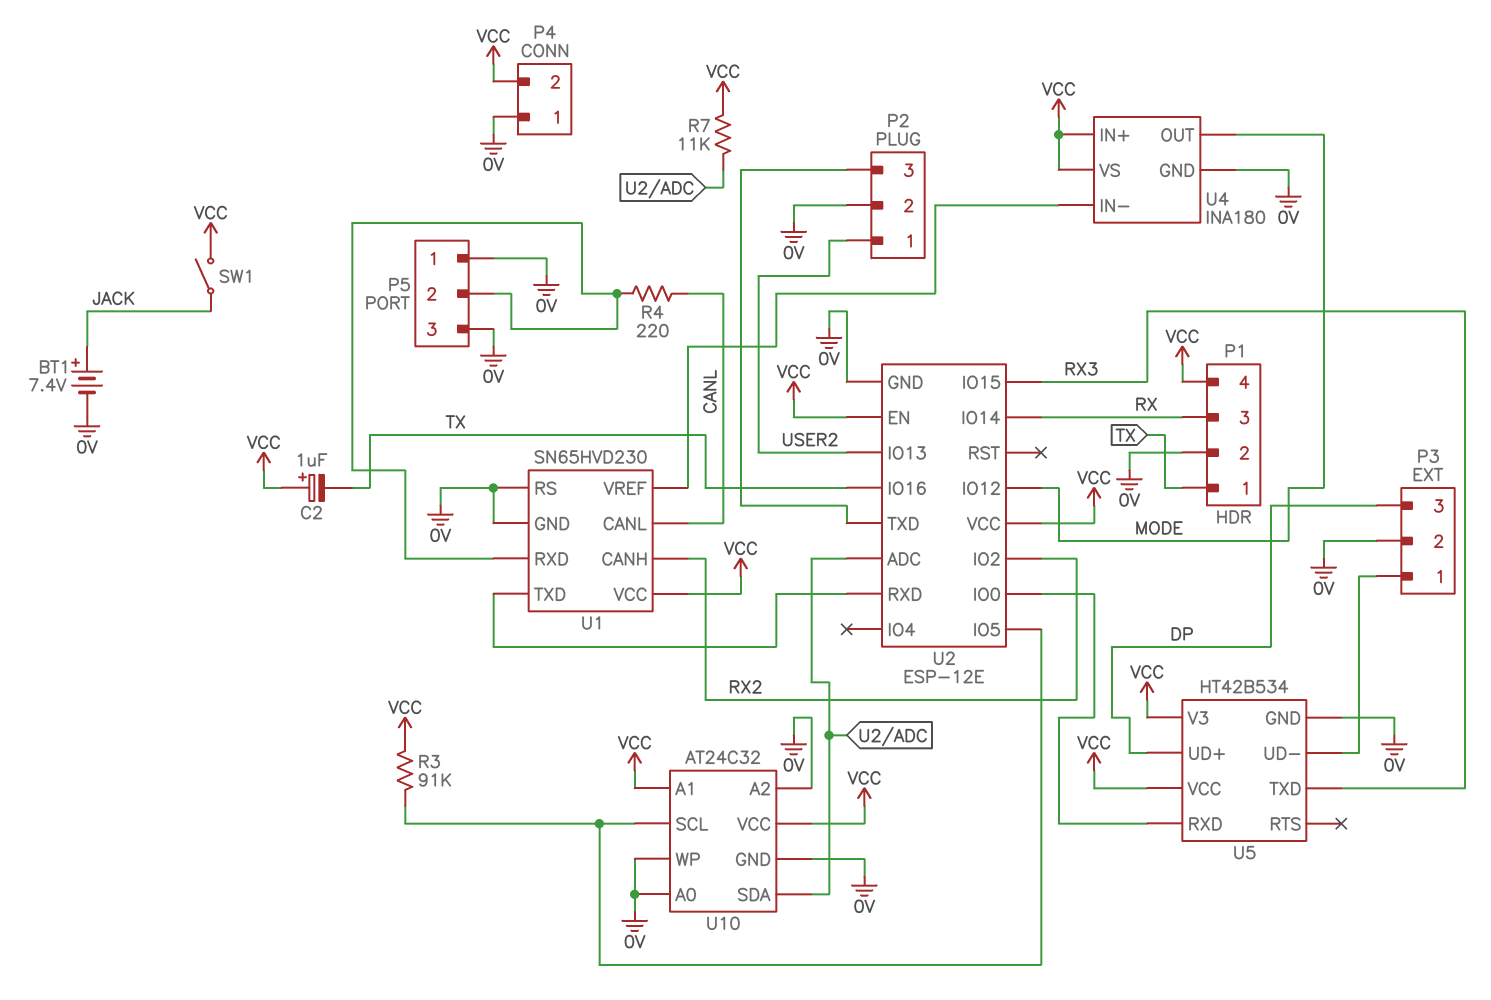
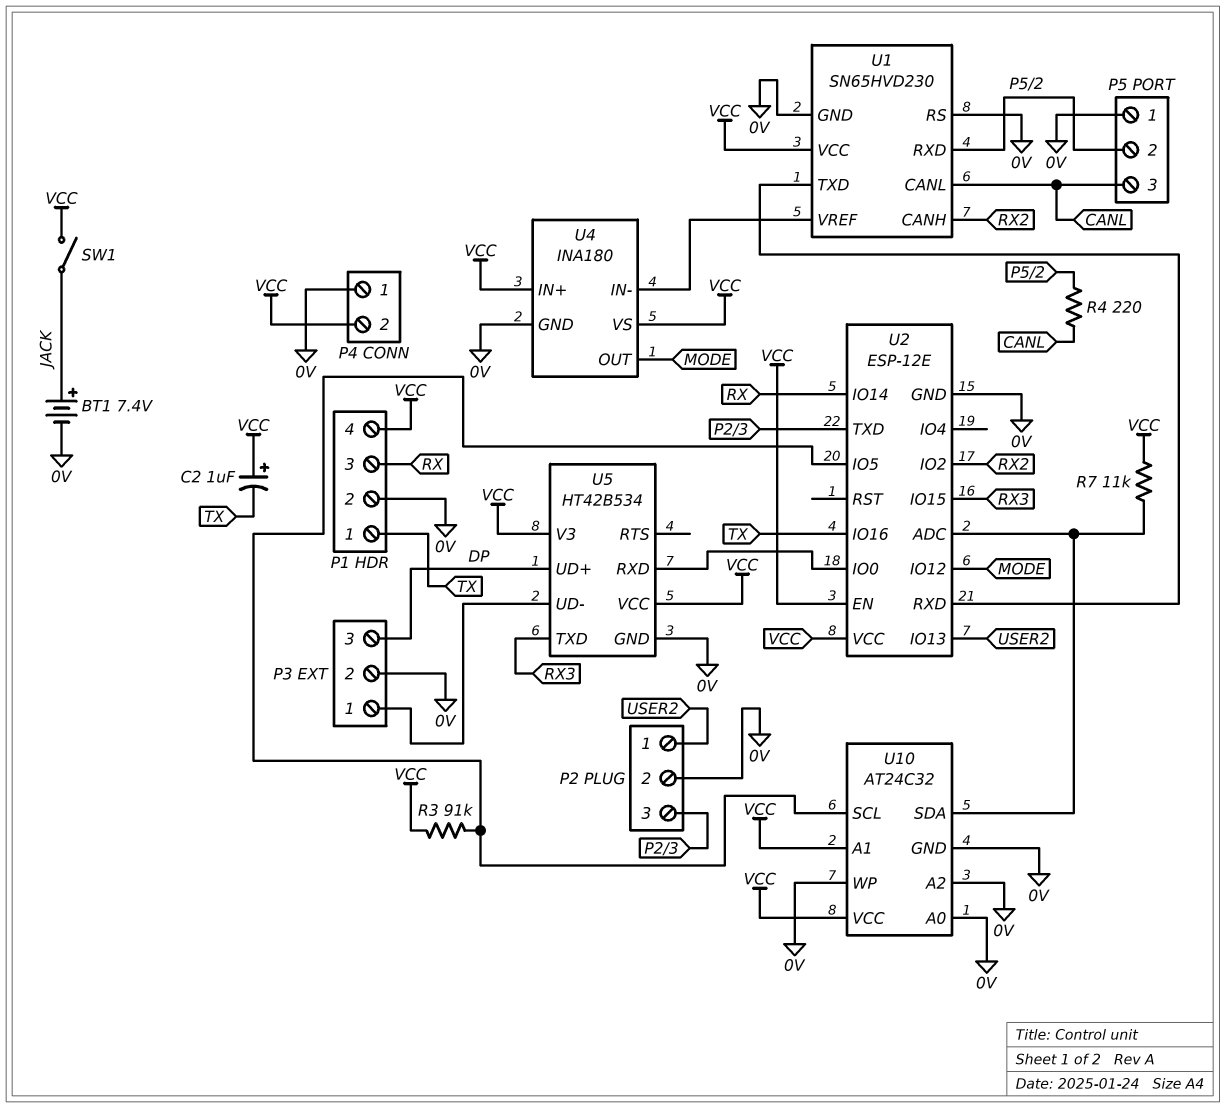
P5 pin 3: 0V -> CANL

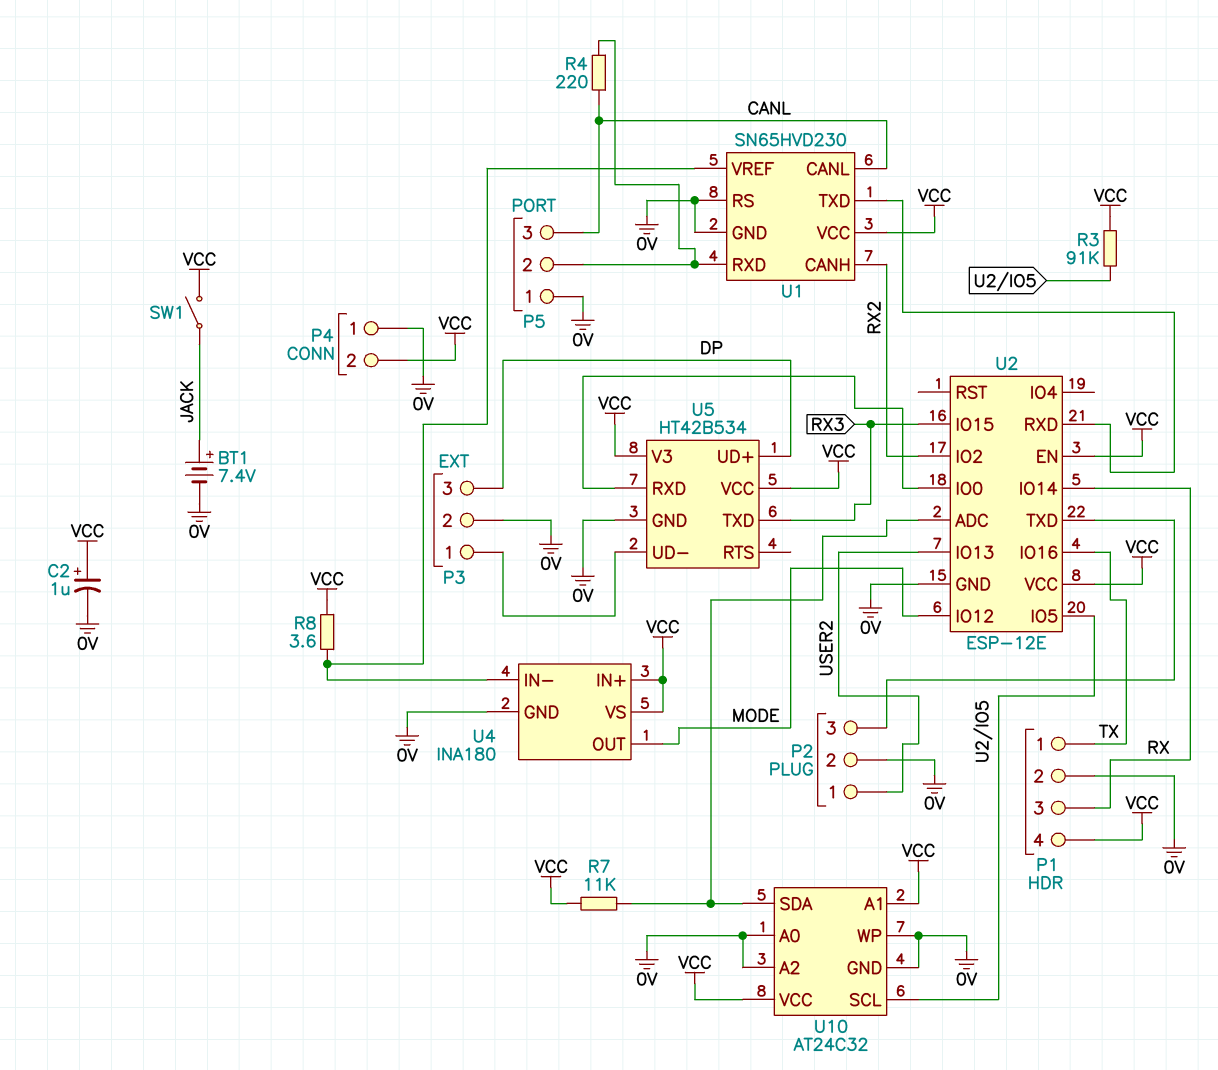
C2: 1uF (plus VCC, minus TX) -> 1uF (plus VCC, minus 0V)
R8: none -> 3.6 (U1/VREF, VCC)

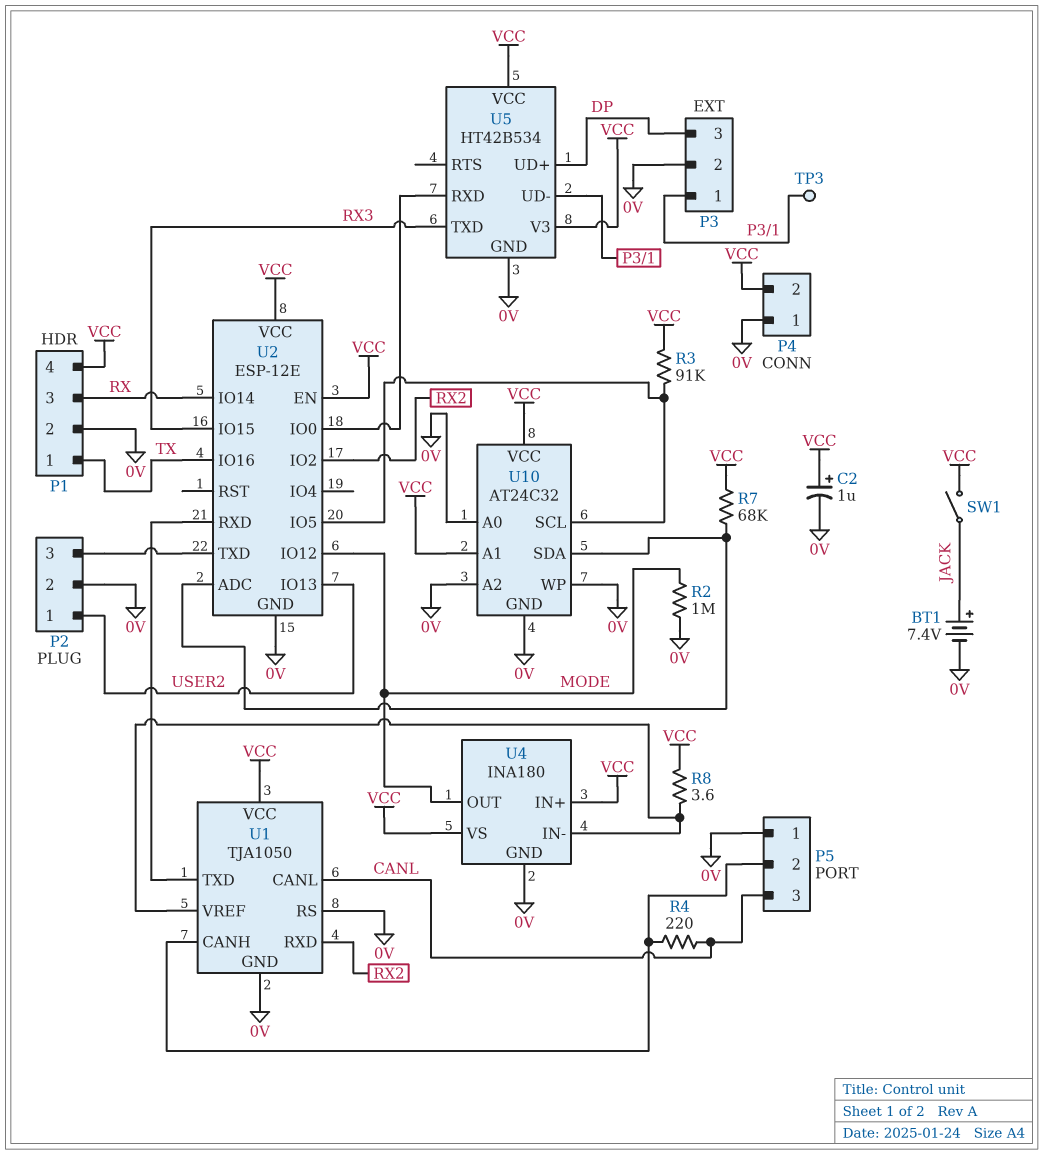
R2: none -> 1M (0V, MODE)
R7: 11k (U2/ADC, VCC) -> 68k (U2/ADC, VCC)
TP3: none -> test point (P3/1)
U1: SN65HVD230 -> TJA1050
U1 pin CANH: RX2 -> P5/2
U1 pin RXD: P5/2 -> RX2

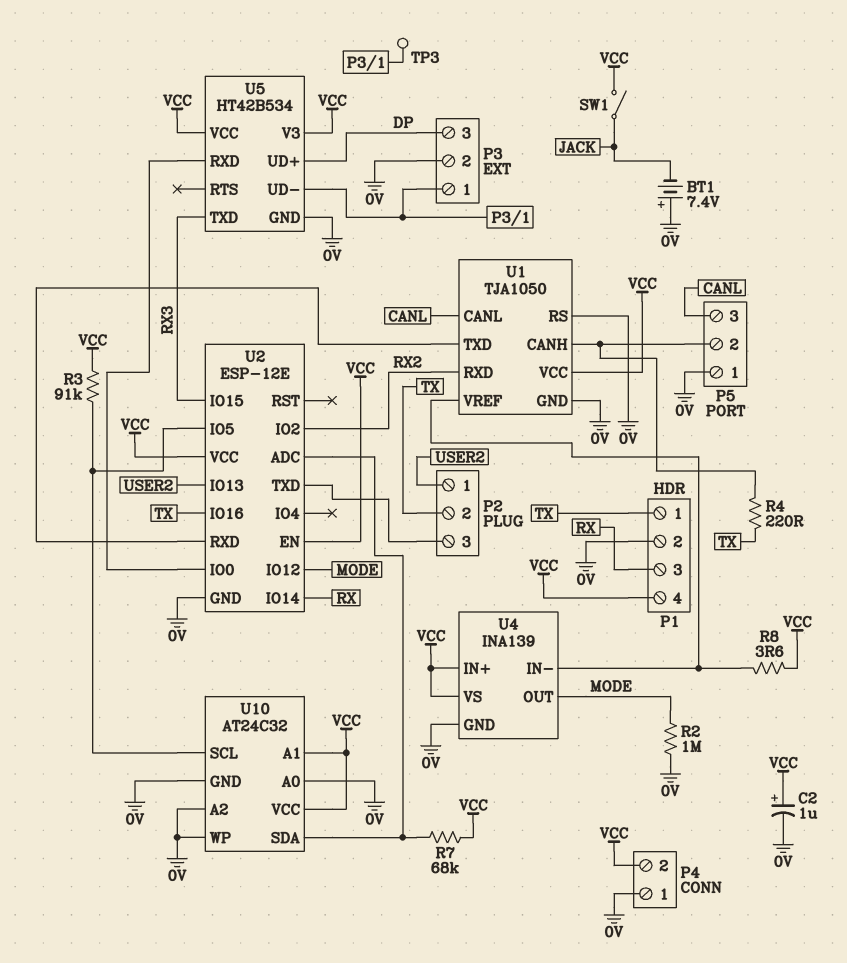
BT1: 7.4V (plus JACK, minus 0V) -> 7.4V (plus 0V, minus JACK)
P2 pin 2: 0V -> TX
R4: 220 (CANL, P5/2) -> 220 (P5/2, TX)
U4: INA180 -> INA139

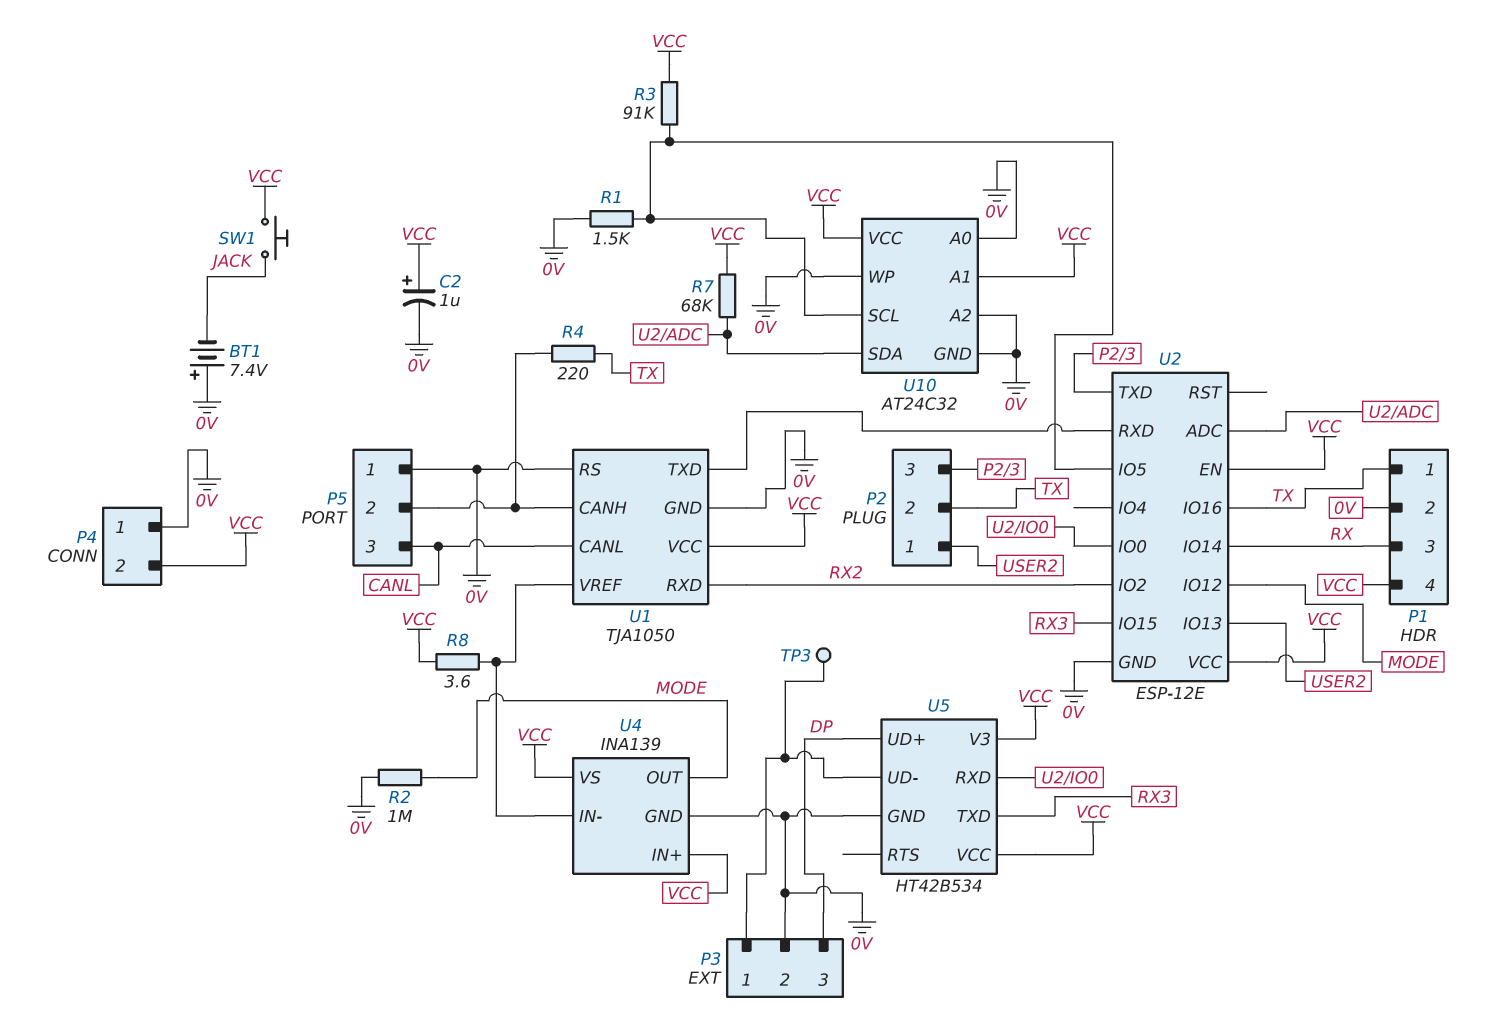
R1: none -> 1.5k (0V, U2/IO5)
SW1: switch (JACK, VCC) -> button (JACK, VCC)

